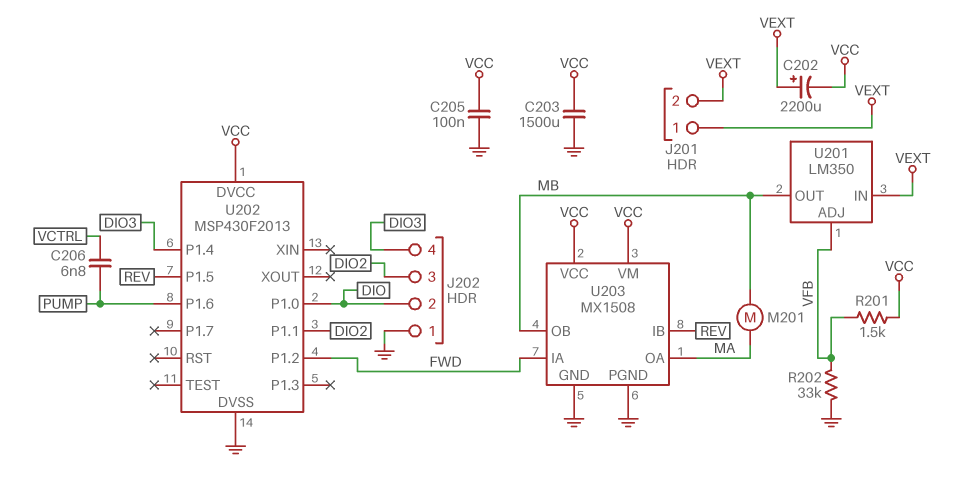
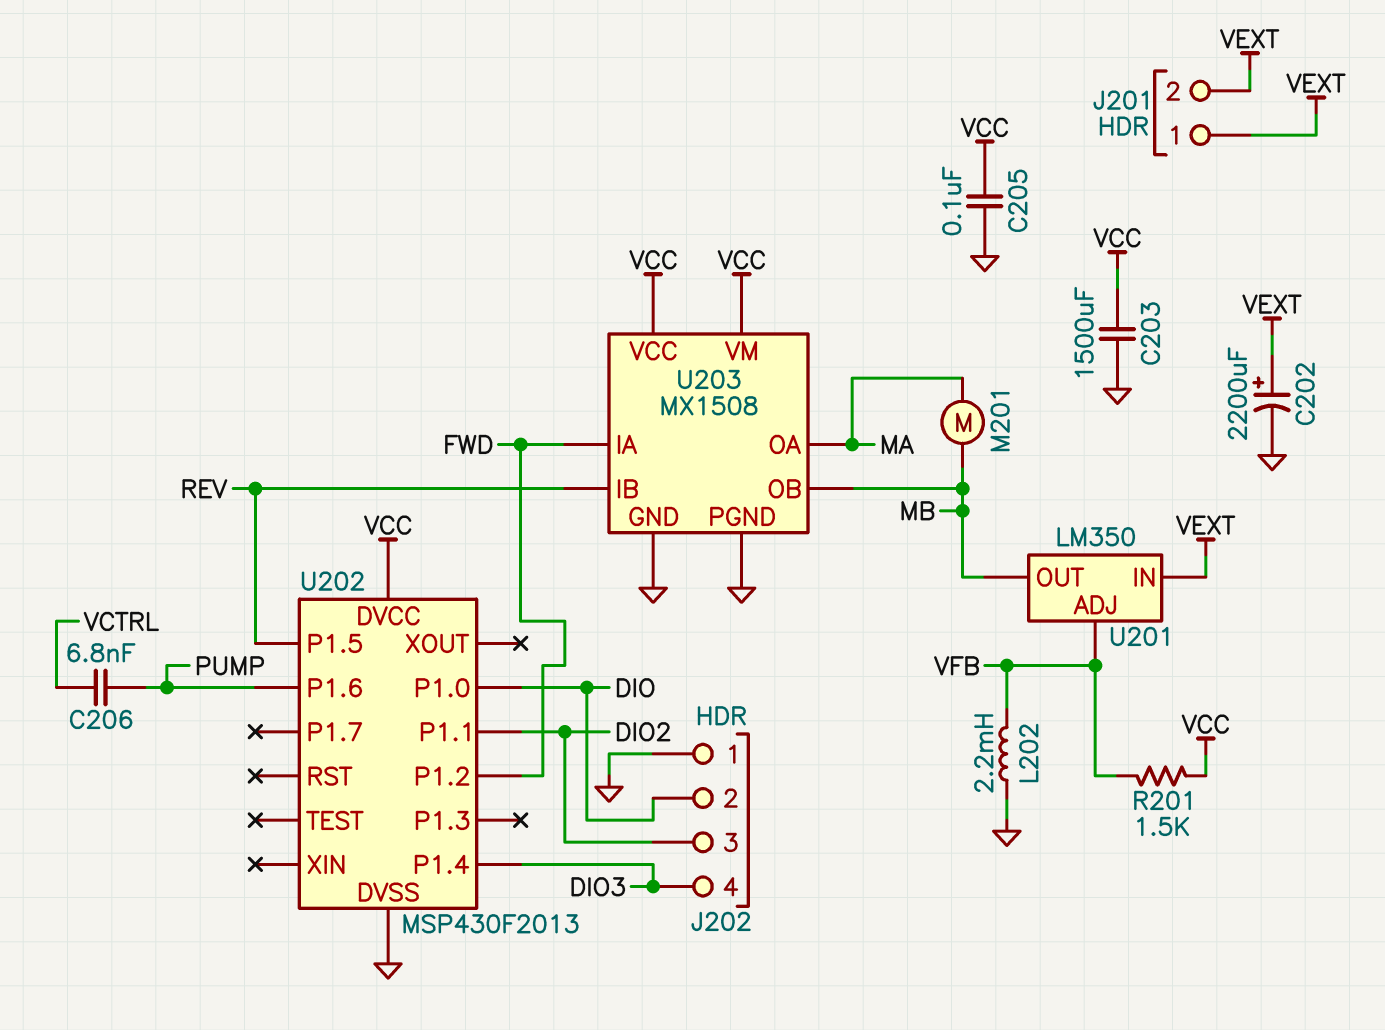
C202: 2200uF (plus VEXT, minus VCC) -> 2200uF (plus VEXT, minus GND)
L202: none -> 2.2mH (GND, VFB)
R202: 33k (GND, VFB) -> none

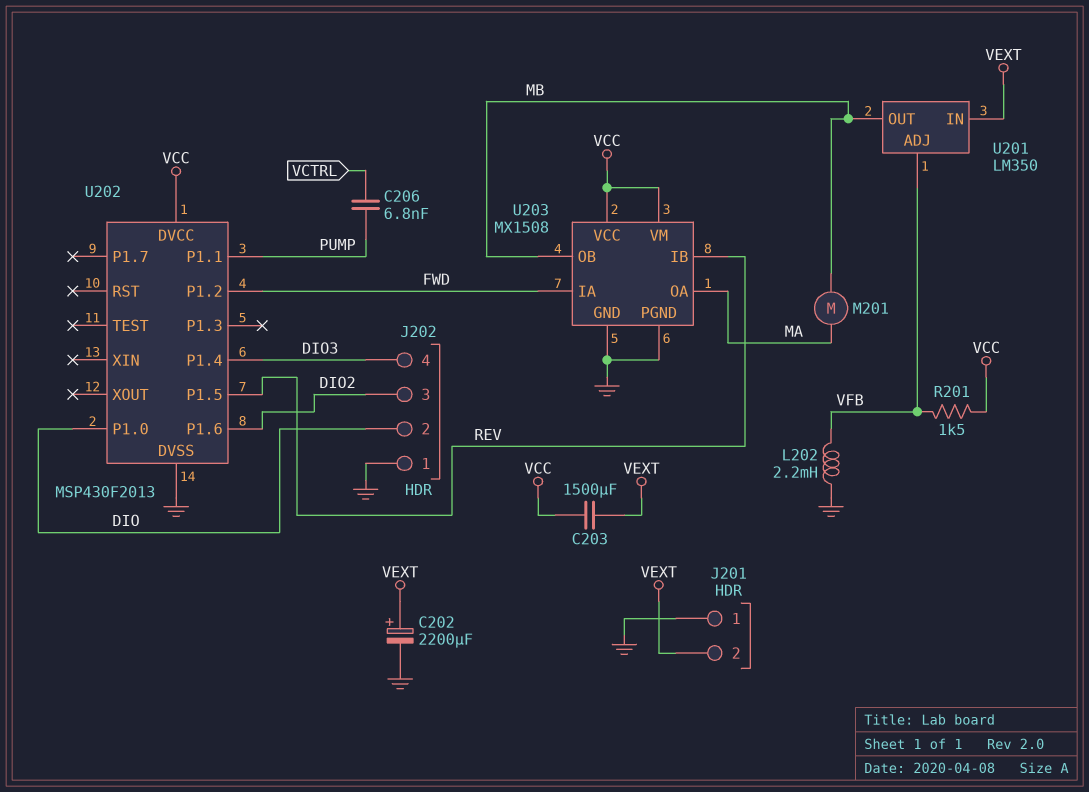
C203: 1500uF (GND, VCC) -> 1500uF (VCC, VEXT)
C205: 100nF (GND, VCC) -> none
J201 pin 1: VEXT -> GND
U202 pin P1.1: DIO2 -> PUMP
U202 pin P1.6: PUMP -> DIO2

